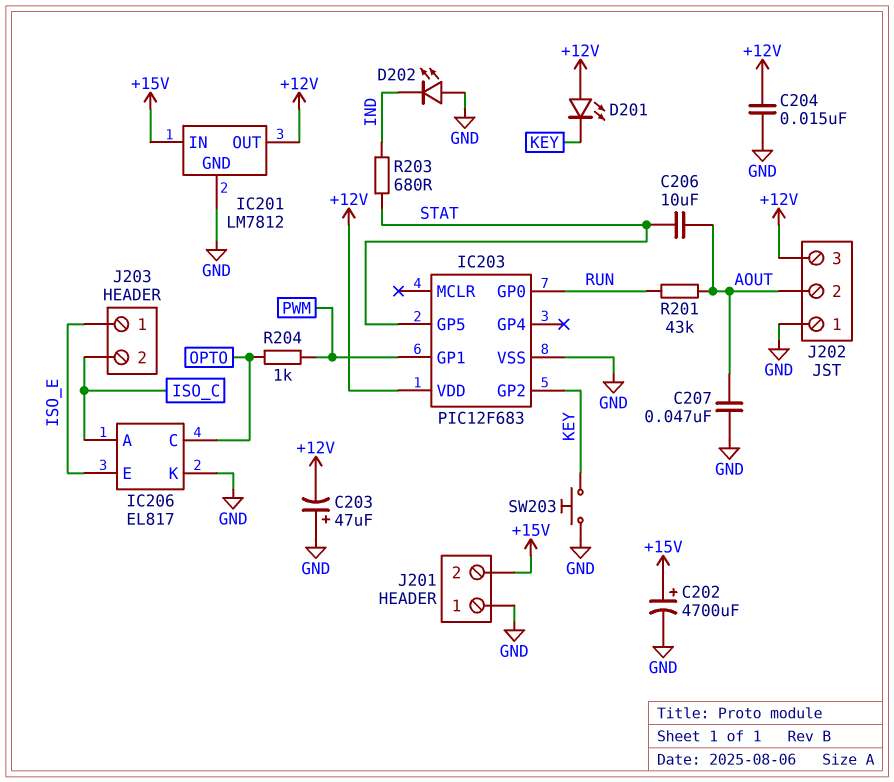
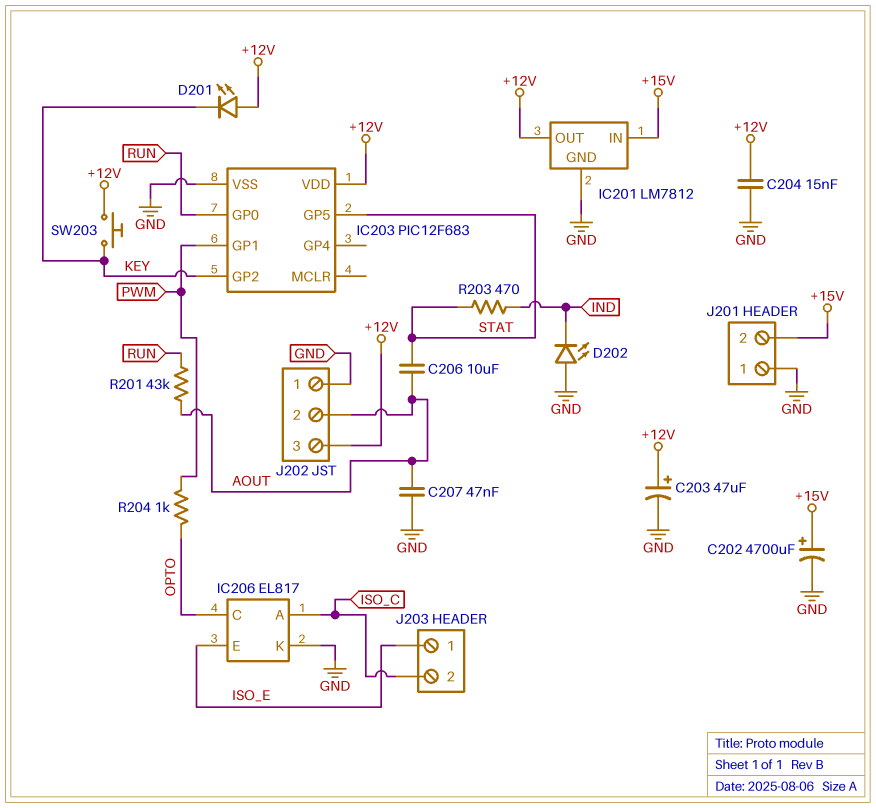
C203: 47uF (plus GND, minus +12V) -> 47uF (plus +12V, minus GND)
R203: 680 (IND, STAT) -> 470 (IND, STAT)
SW203: button (GND, KEY) -> button (+12V, KEY)

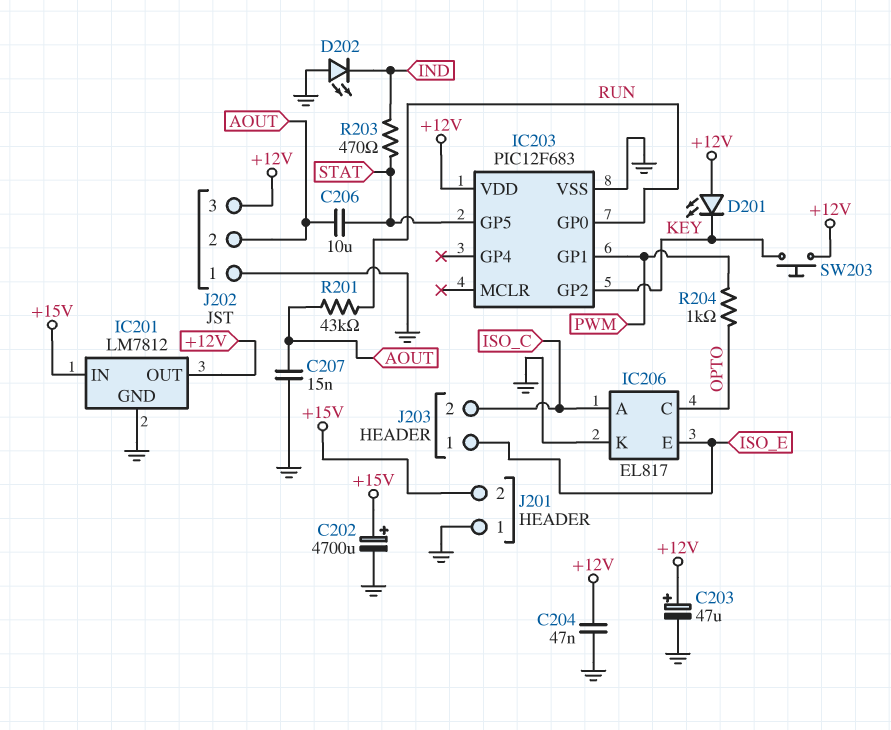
C204: 15nF (+12V, GND) -> 47nF (+12V, GND)
C207: 47nF (AOUT, GND) -> 15nF (AOUT, GND)

